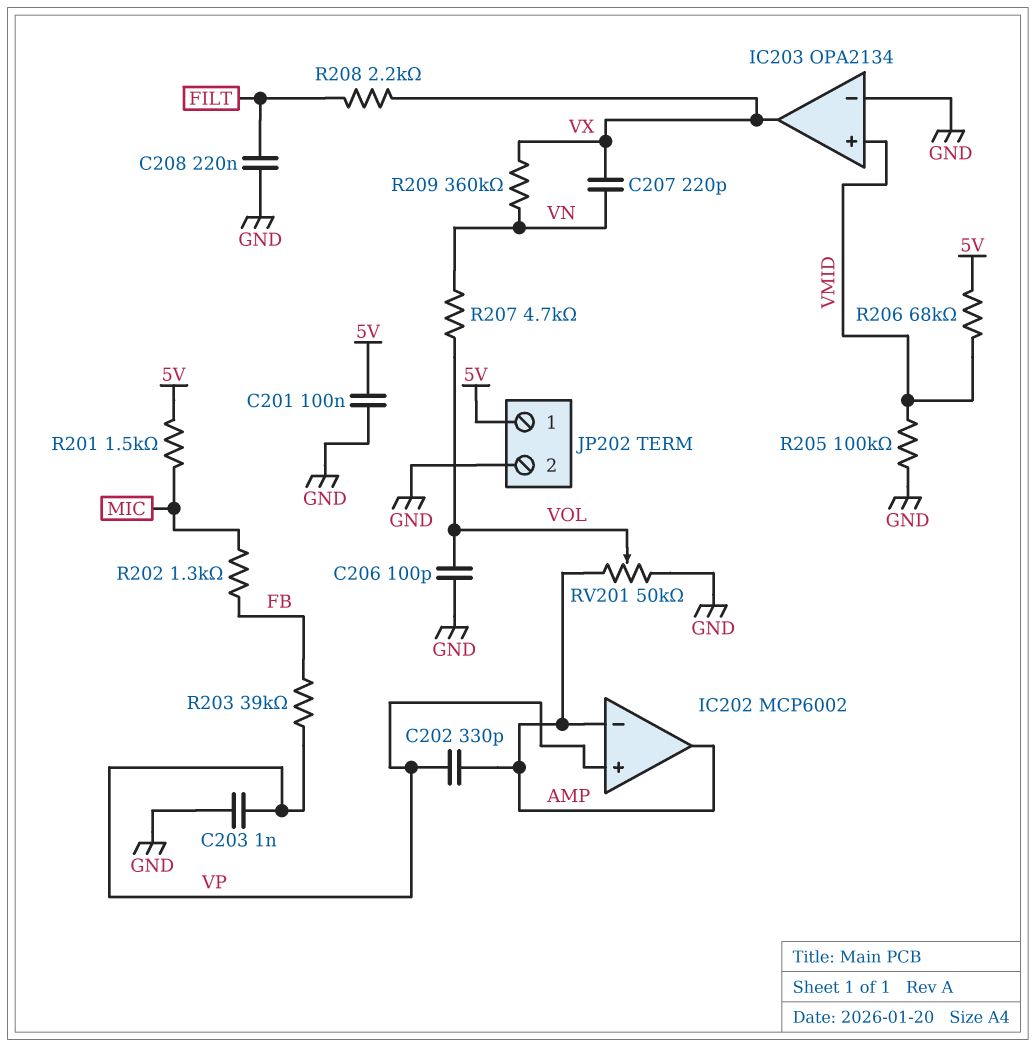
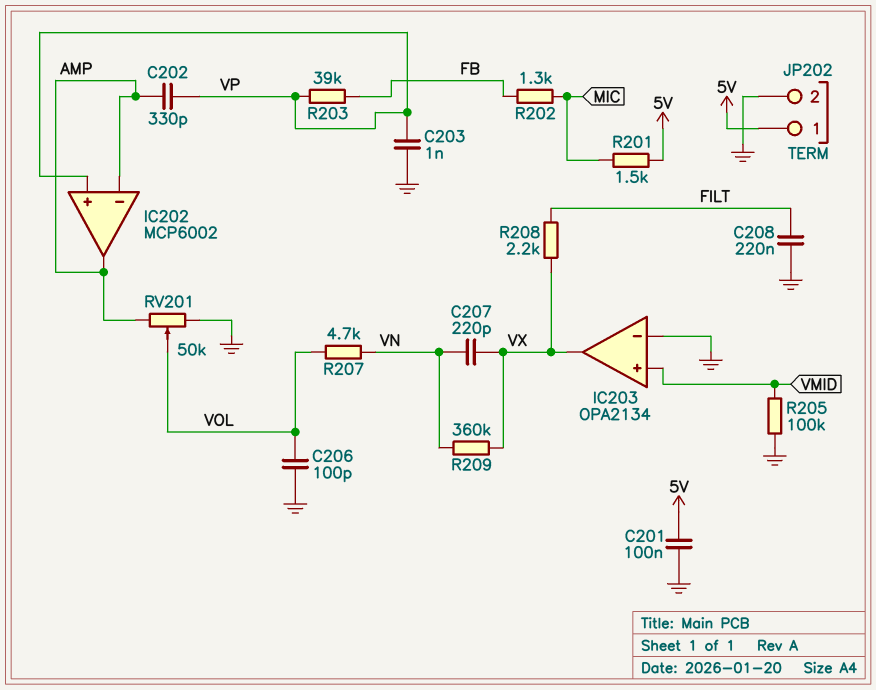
R206: 68k (5V, VMID) -> none

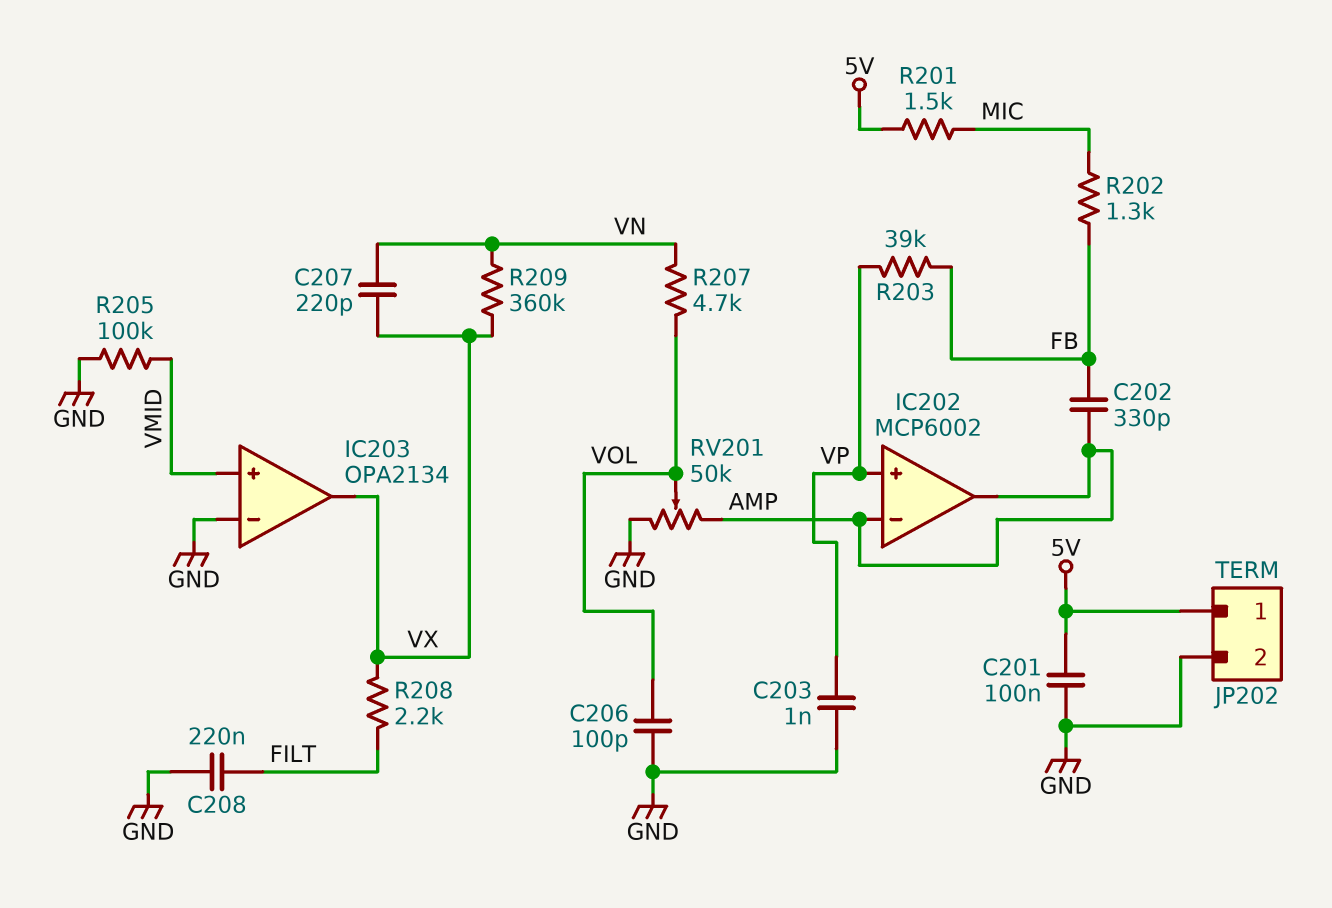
C202: 330pF (AMP, VP) -> 330pF (AMP, FB)

